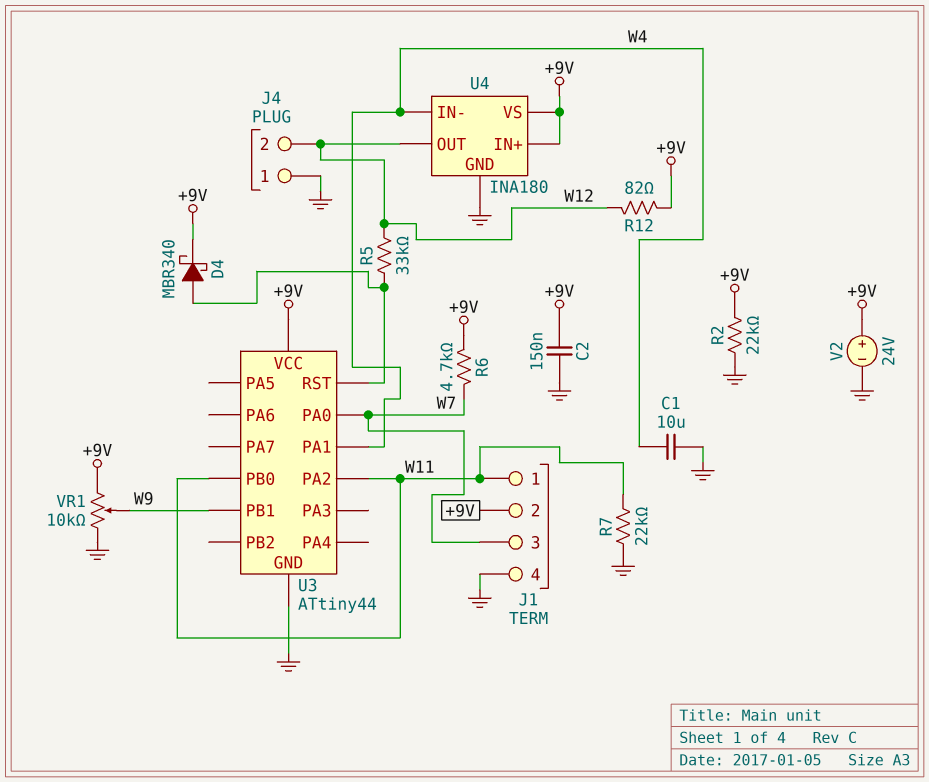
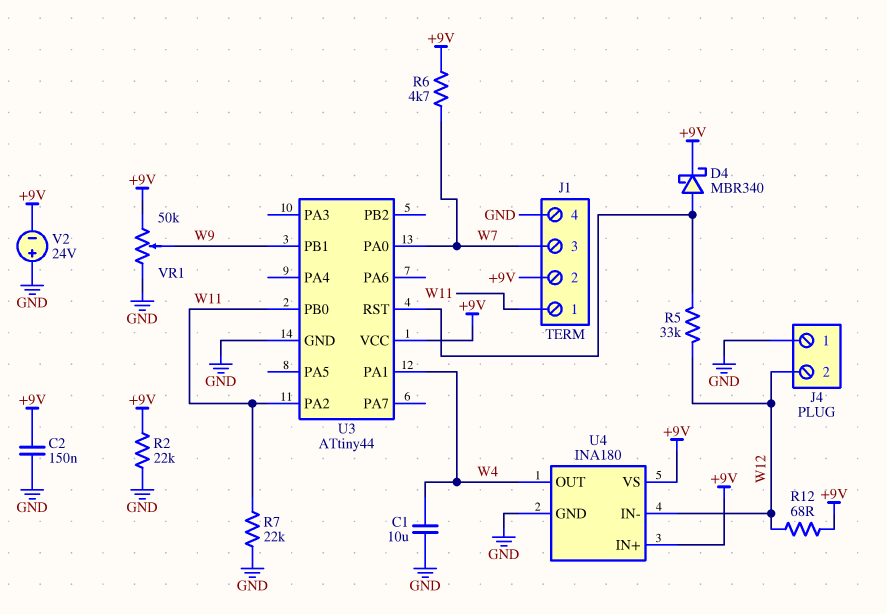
R12: 82 (+9V, W12) -> 68 (+9V, W12)
U4 pin IN-: W4 -> W12
U4 pin OUT: W12 -> W4
V2: 24V (plus +9V, minus GND) -> 24V (plus GND, minus +9V)
VR1: 10k (+9V, GND, wiper W9) -> 50k (+9V, GND, wiper W9)

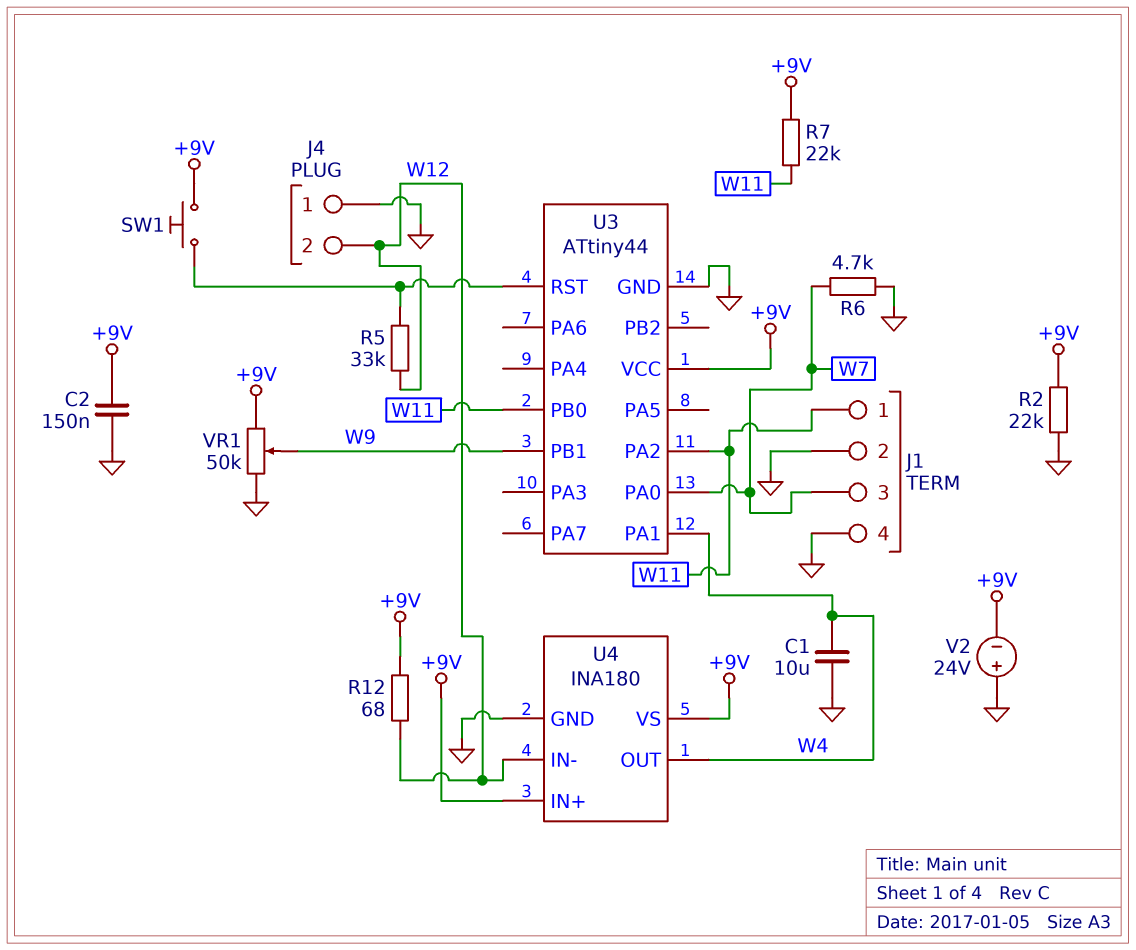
D4: schottky MBR340 (A U3/RST, K +9V) -> none
J1 pin 2: +9V -> GND
R6: 4.7k (+9V, W7) -> 4.7k (GND, W7)
R7: 22k (GND, W11) -> 22k (+9V, W11)
SW1: none -> button (+9V, U3/RST)

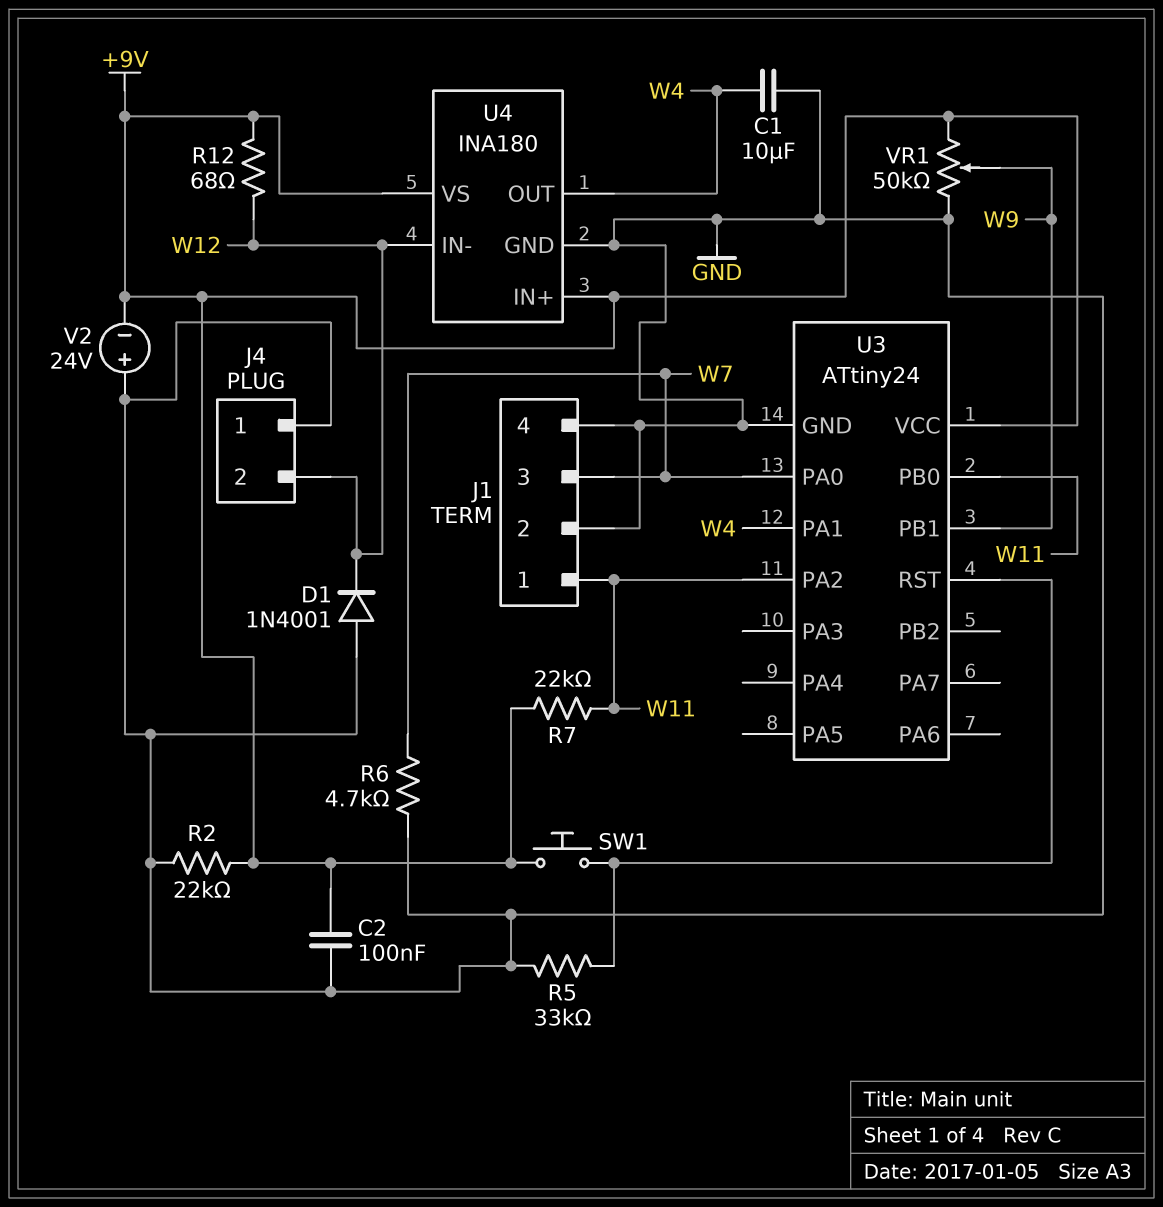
C2: 150nF (+9V, GND) -> 100nF (+9V, GND)
D1: none -> diode 1N4001 (A GND, K W12)
R5: 33k (U3/RST, W12) -> 33k (GND, U3/RST)
U3: ATtiny44 -> ATtiny24

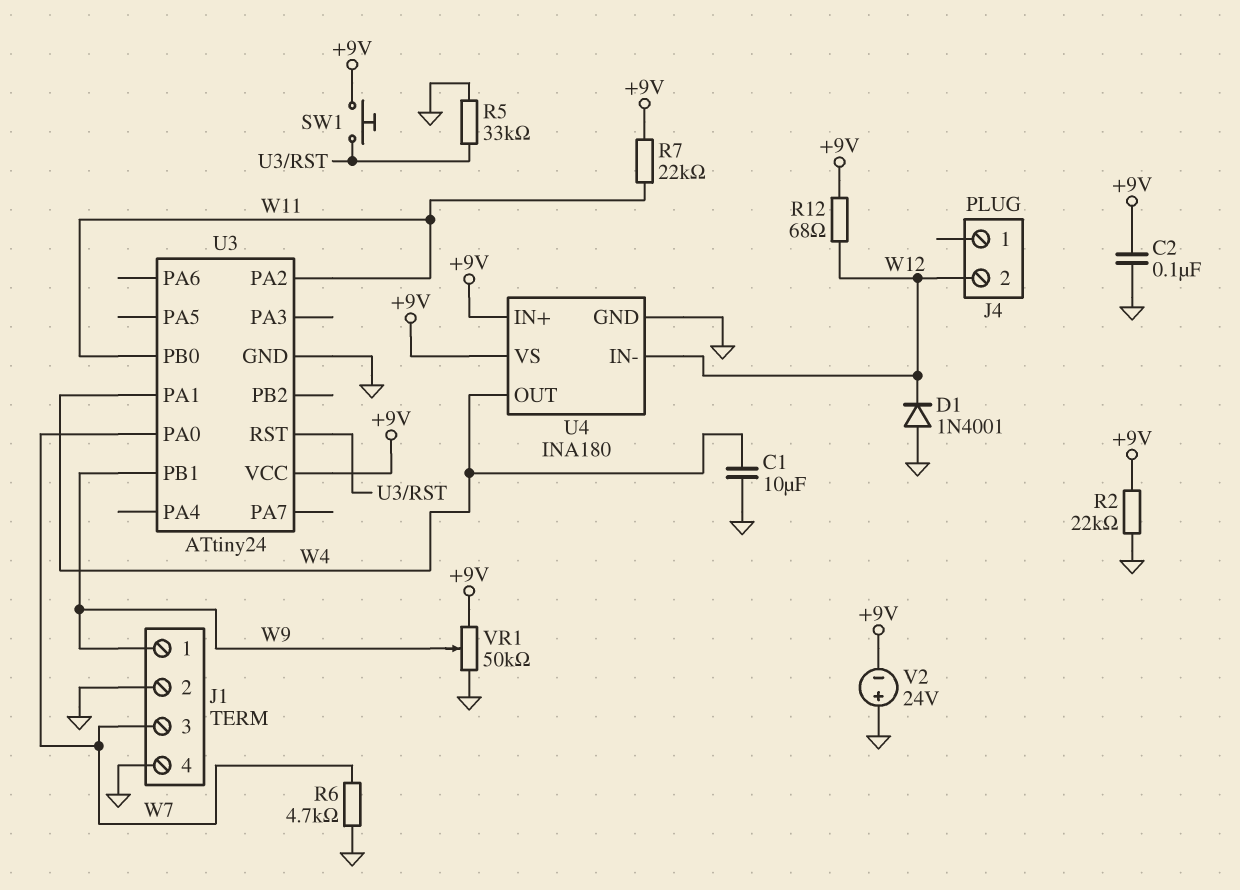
J1 pin 1: W11 -> W9
J4 pin 1: GND -> none

